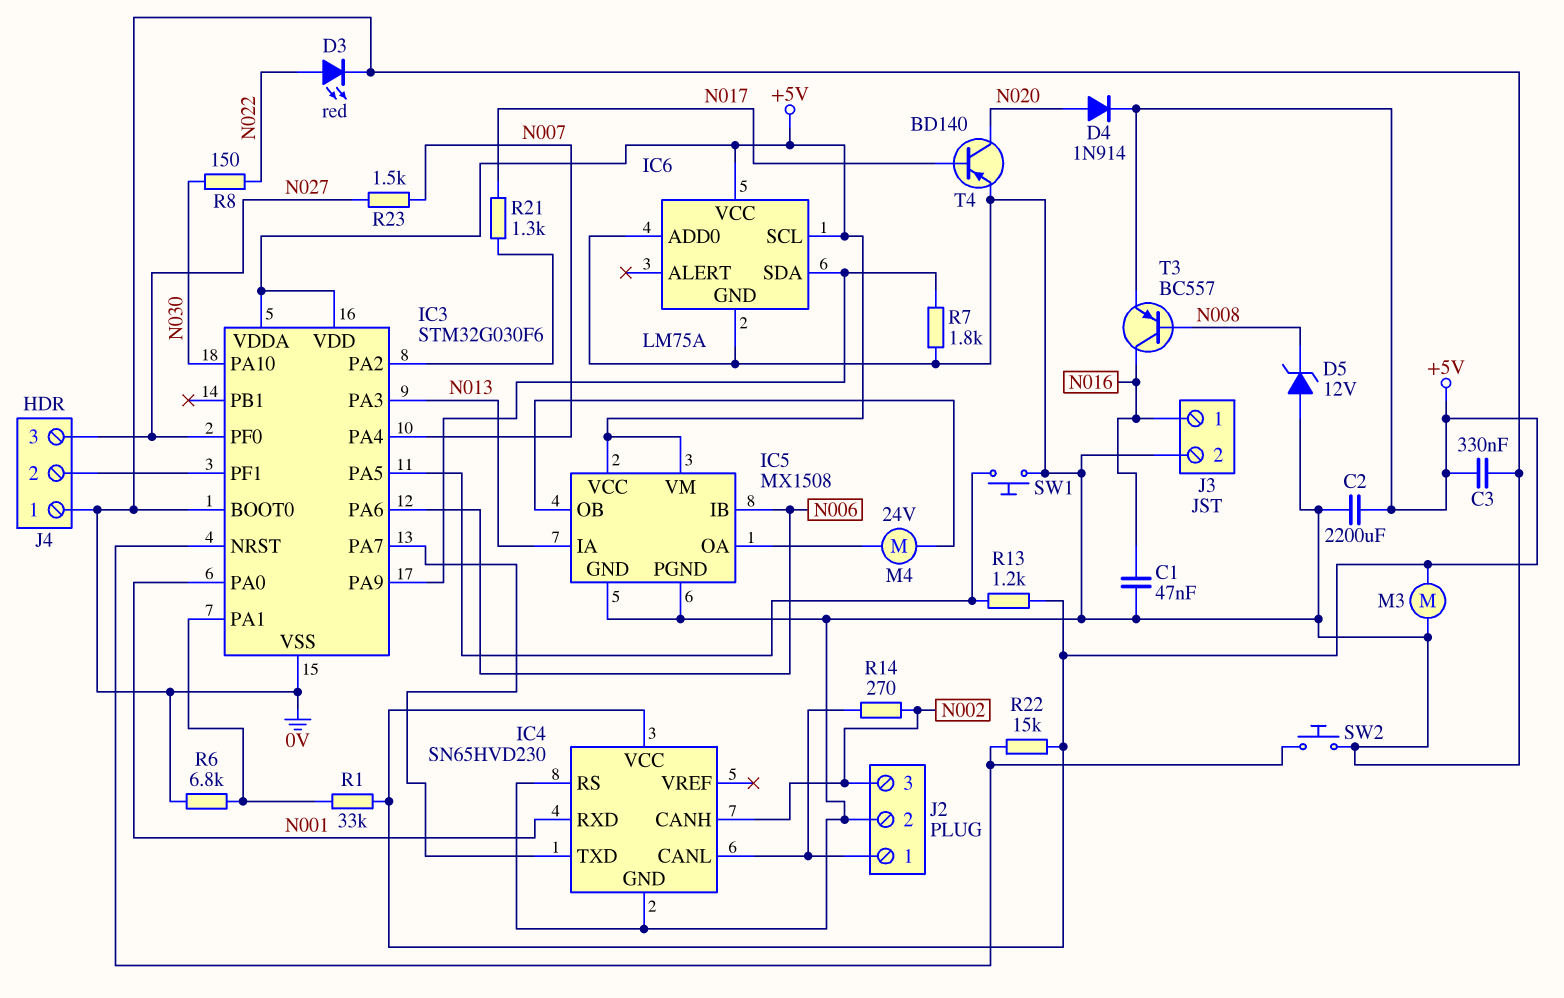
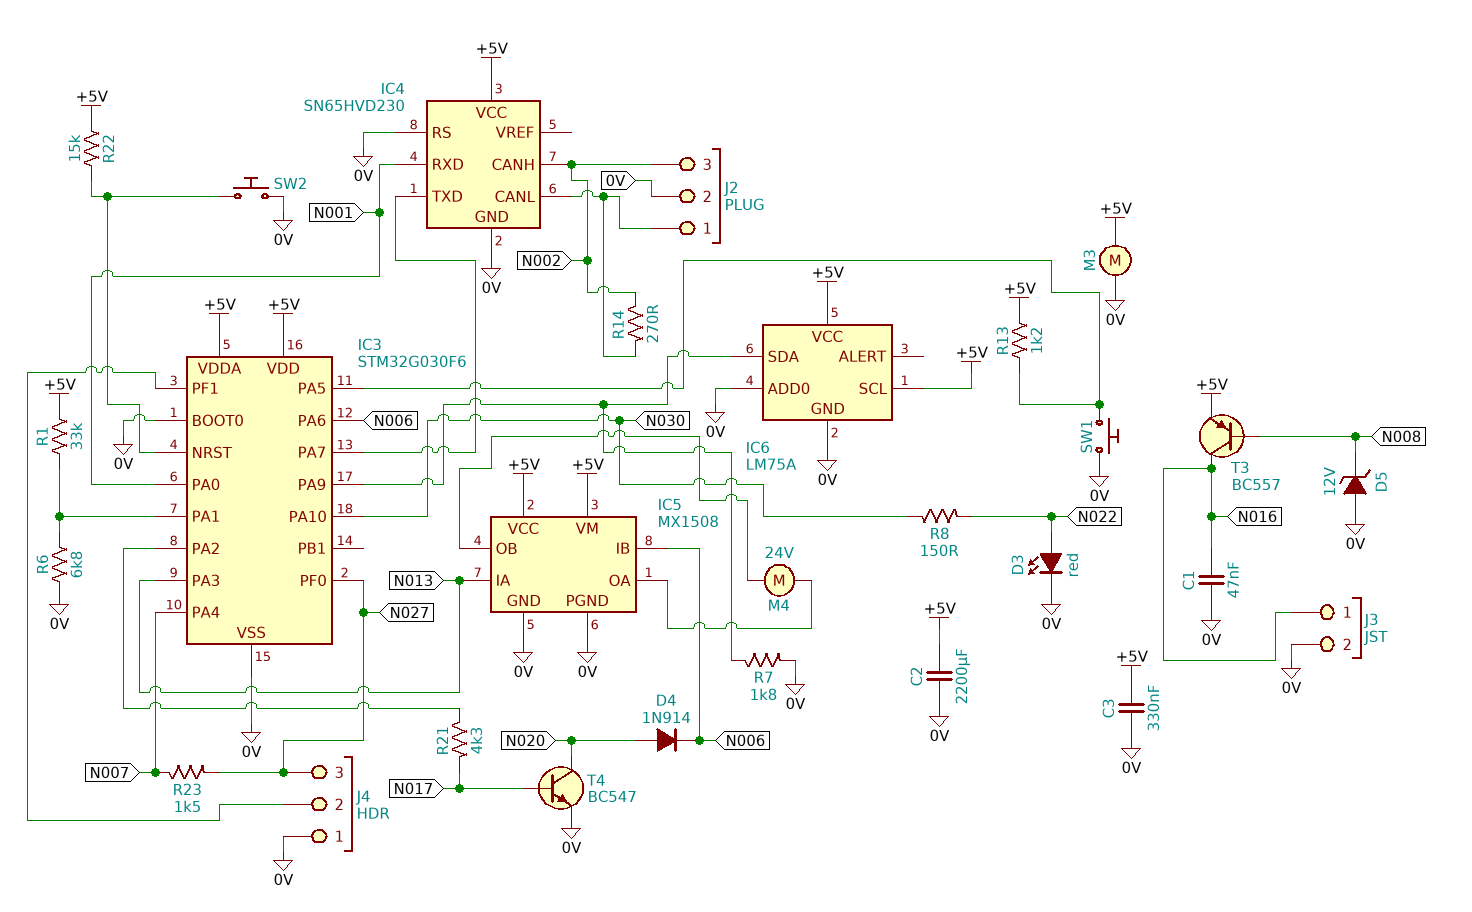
D4: diode 1N914 (A N020, K +5V) -> diode 1N914 (A N020, K N006)
R21: 1.3k (IC3/PA2, N017) -> 4.3k (IC3/PA2, N017)
T4: PNP BD140 (B N017, C N020, E 0V) -> NPN BC547 (B N017, C N020, E 0V)

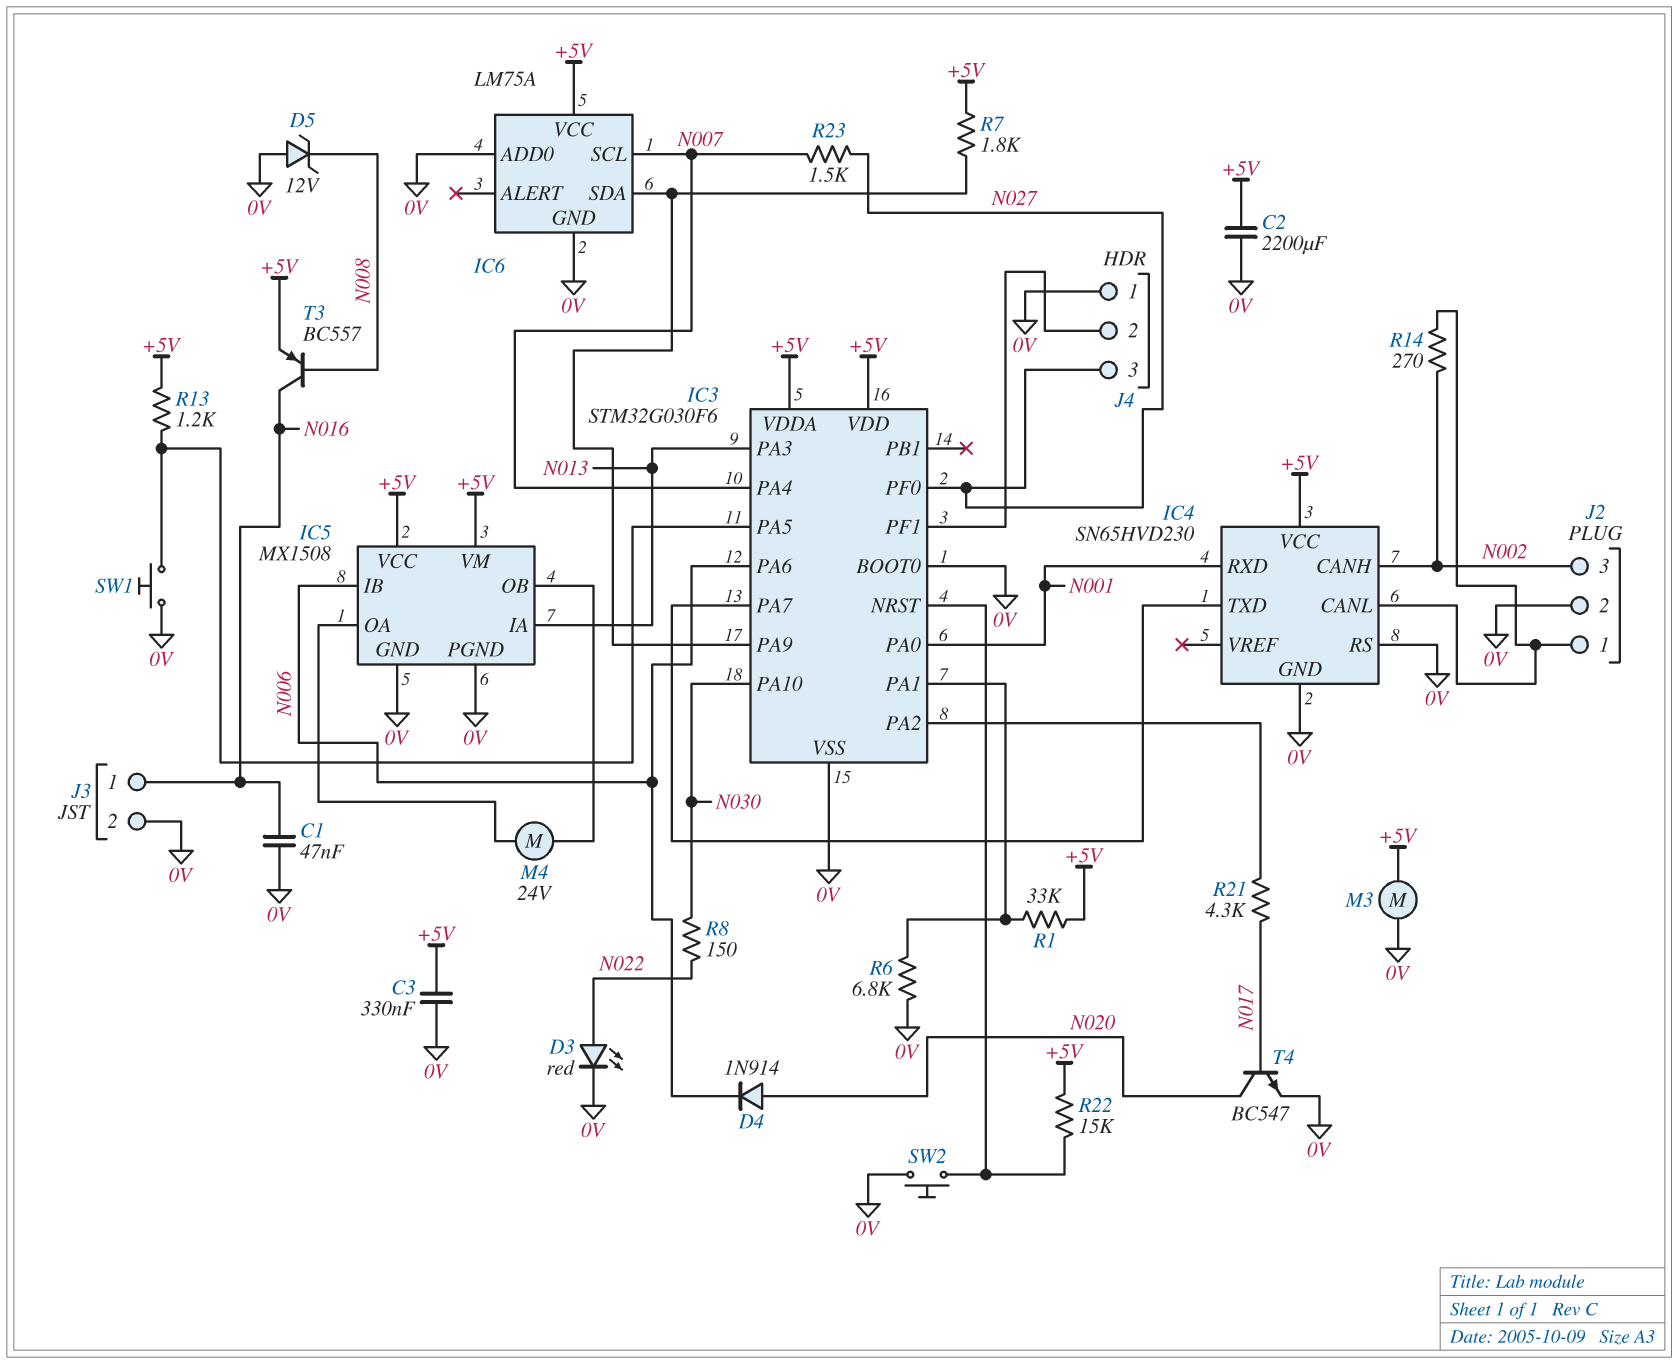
IC6 pin SCL: +5V -> N007
R7: 1.8k (0V, IC3/PA9) -> 1.8k (+5V, IC3/PA9)

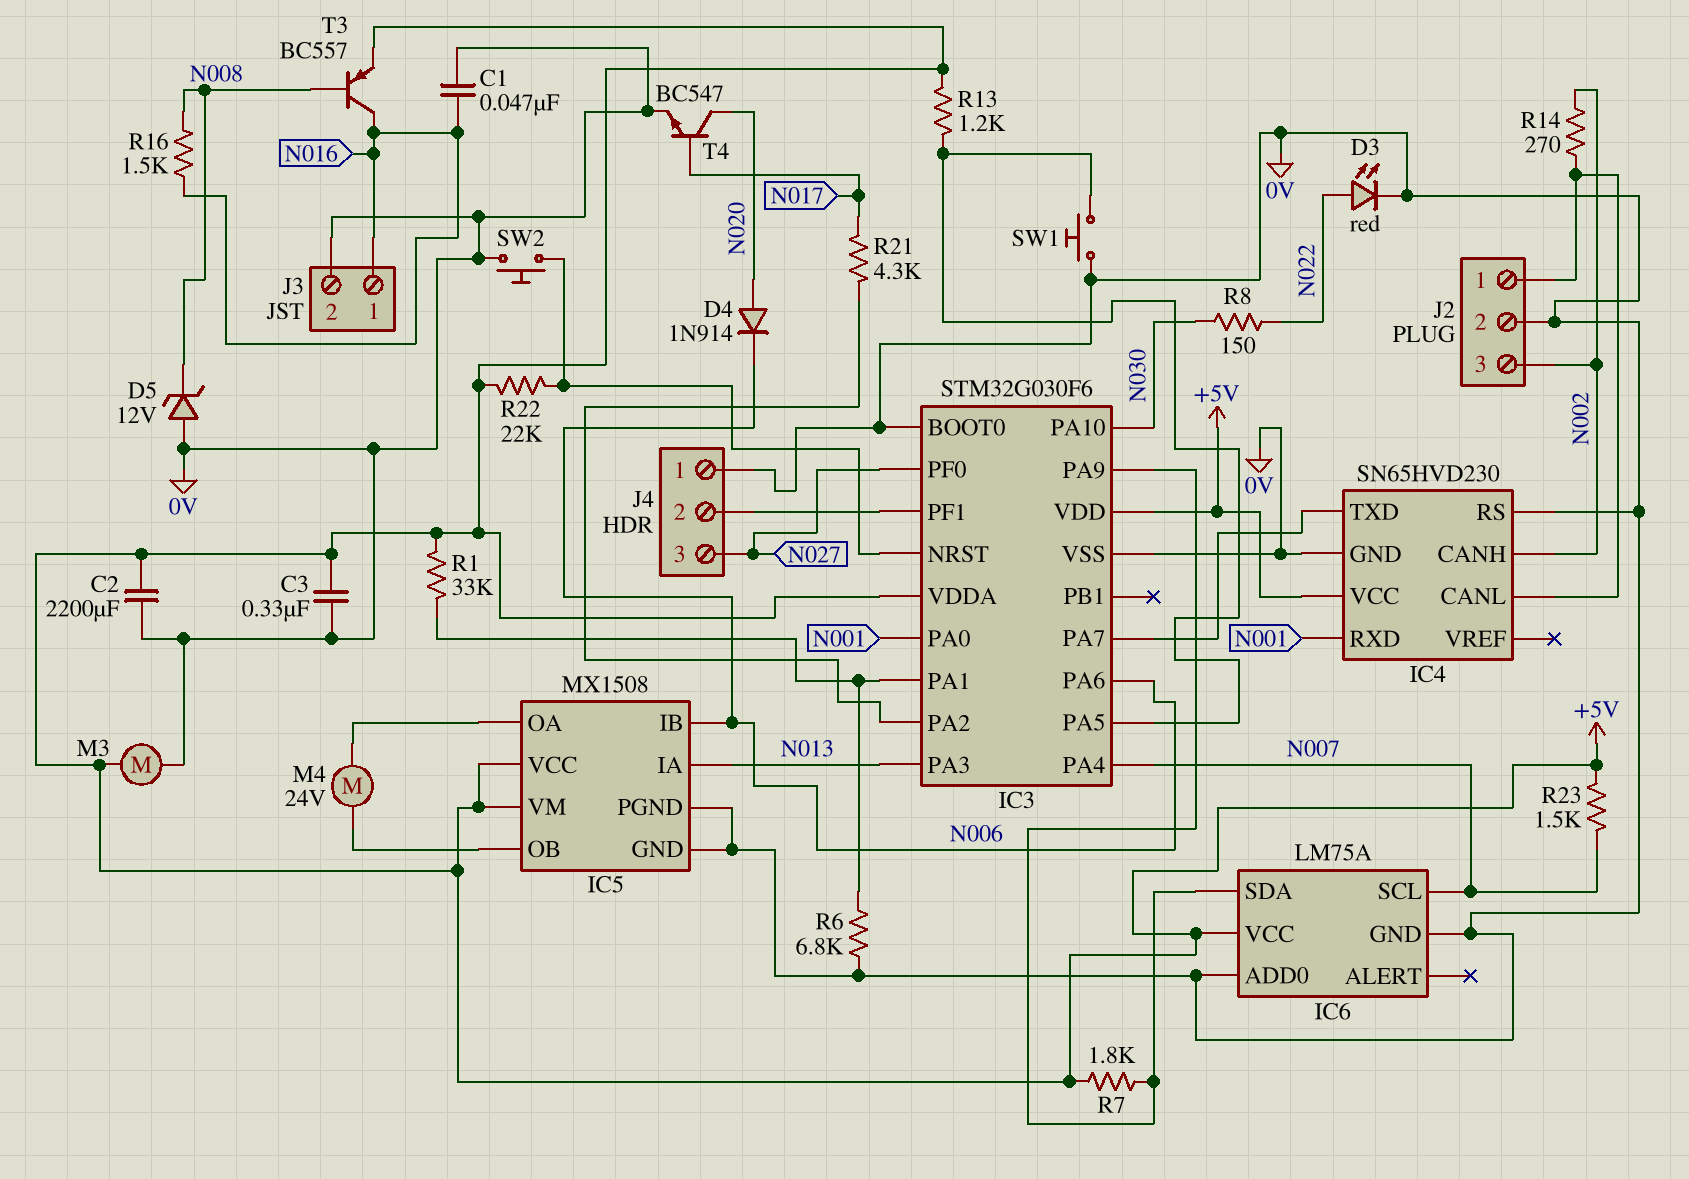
R16: none -> 1.5k (N008, N016)
R22: 15k (+5V, IC3/NRST) -> 22k (+5V, IC3/NRST)
R23: 1.5k (N007, N027) -> 1.5k (+5V, N007)

